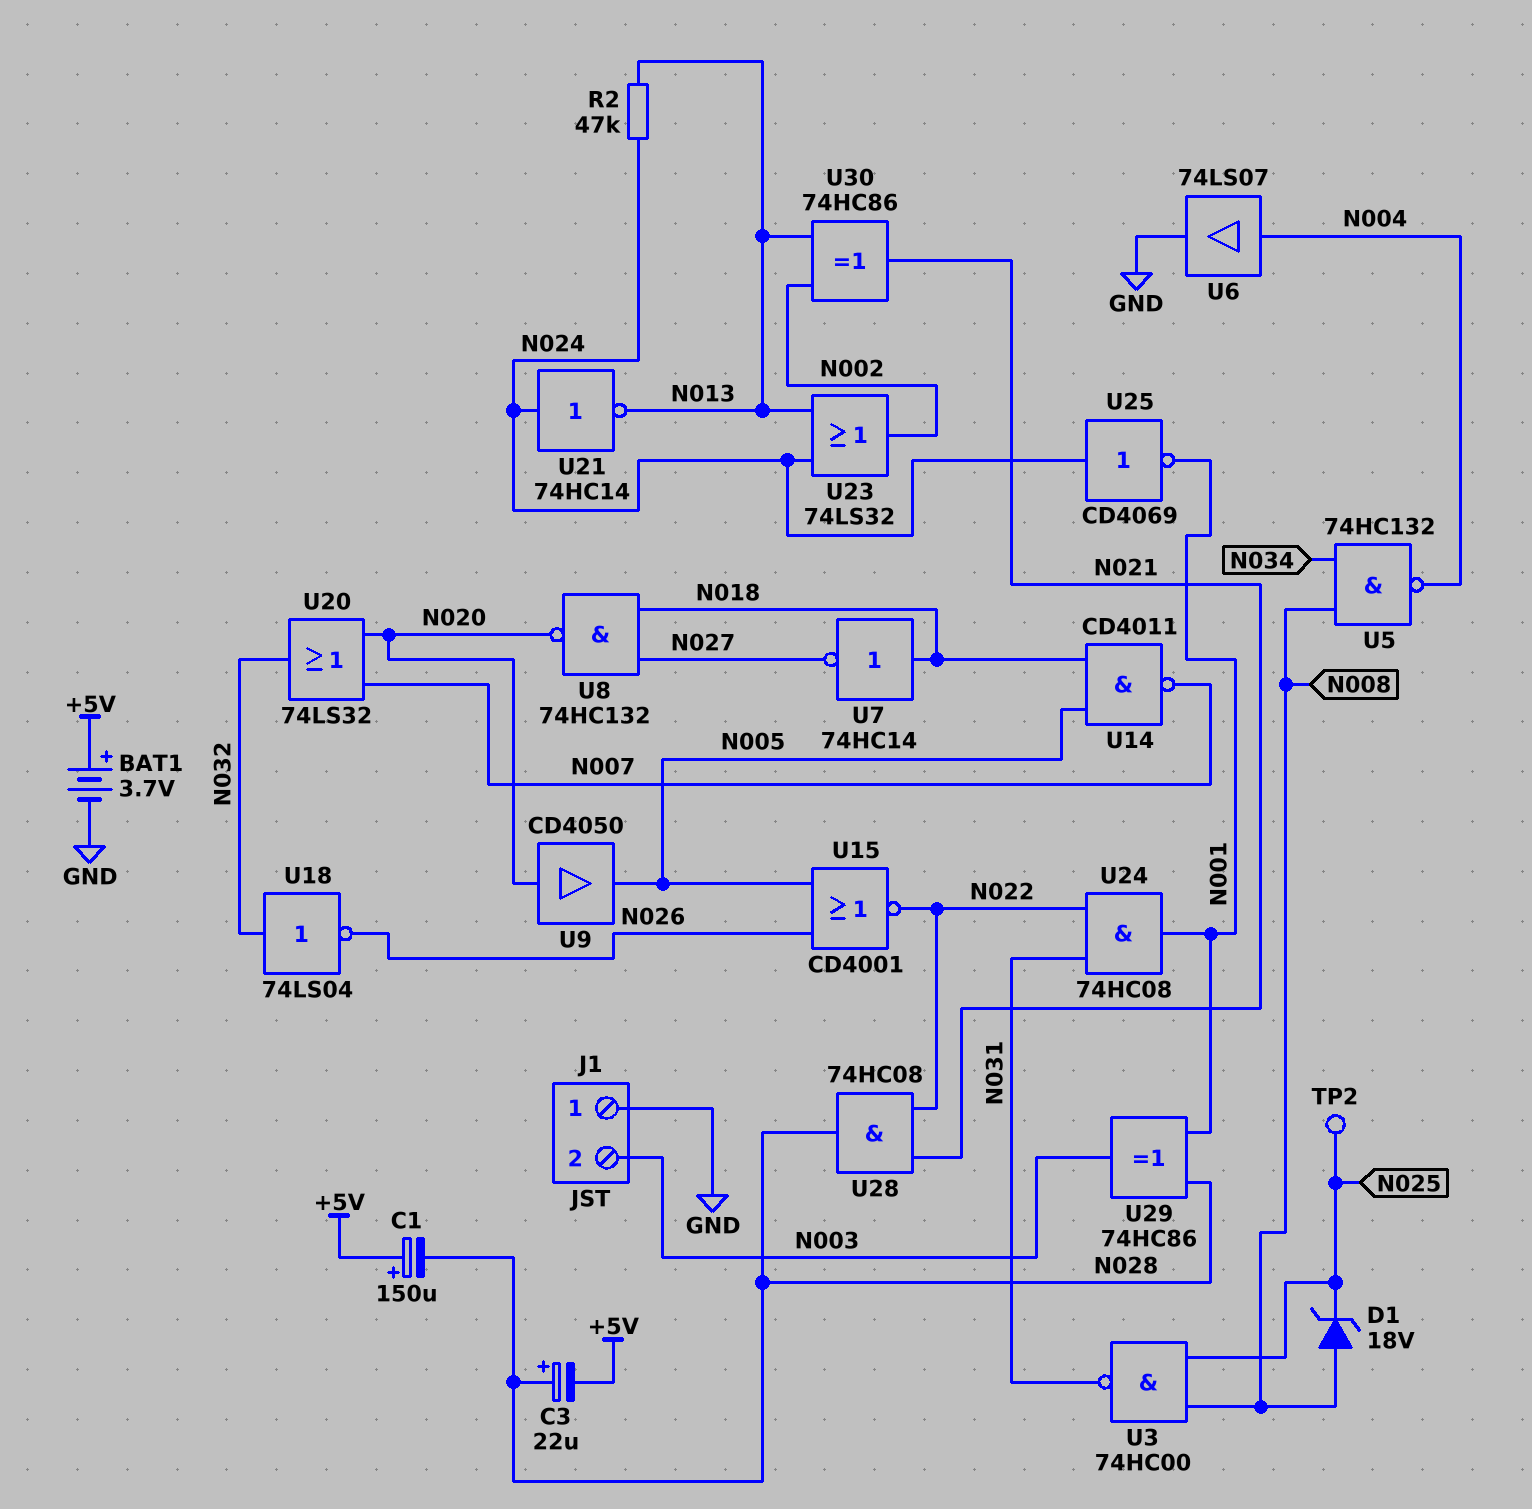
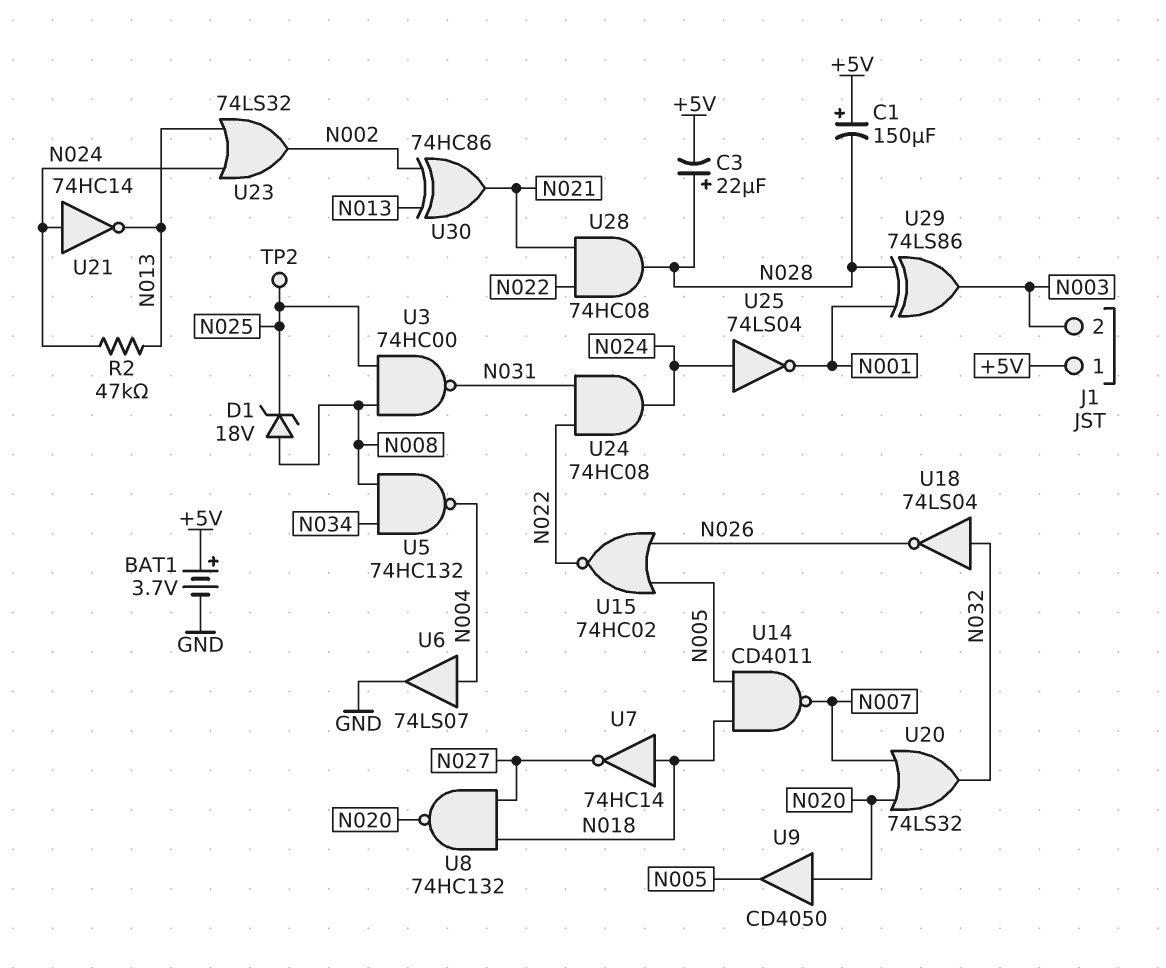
J1 pin 1: GND -> +5V
U15: NOR CD4001 (in N005, in N026, out N022) -> NOR 74HC02 (in N005, in N026, out N022)
U24: AND 74HC08 (in N022, in N031, out N001) -> AND 74HC08 (in N022, in N031, out N024)
U25: NOT CD4069 (in N024, out N001) -> NOT 74LS04 (in N024, out N001)
U29: XOR 74HC86 (in N001, in N028, out N003) -> XOR 74LS86 (in N001, in N028, out N003)

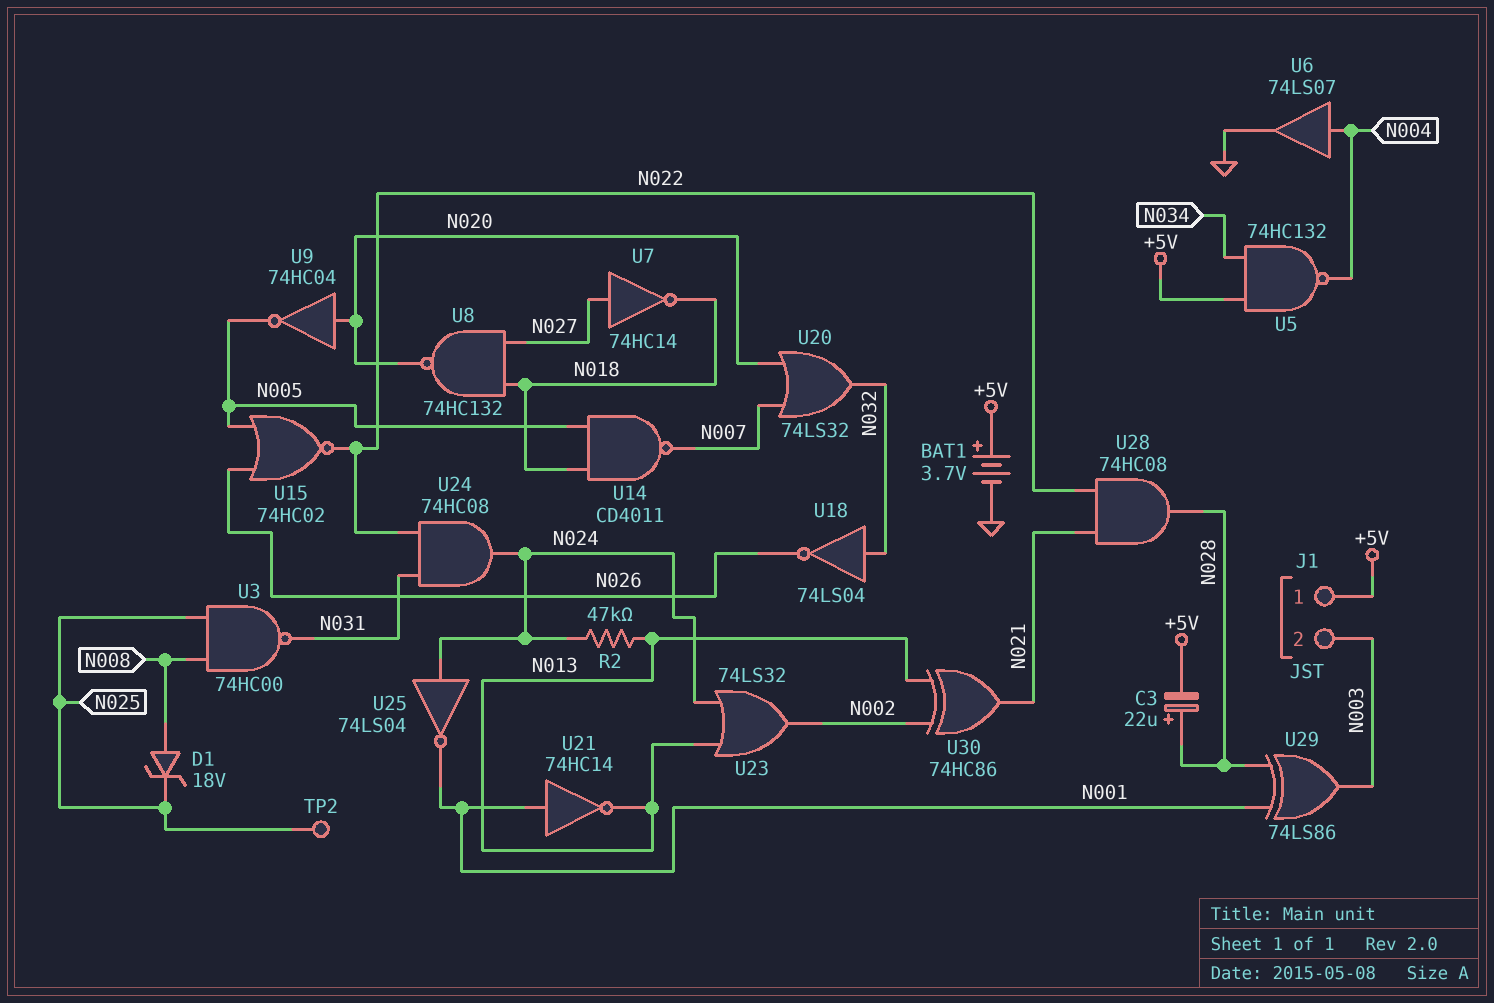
C1: 150uF (plus +5V, minus N028) -> none
U5: NAND 74HC132 (in N008, in N034, out N004) -> NAND 74HC132 (in +5V, in N034, out N004)
U7: NOT 74HC14 (in N018, out N027) -> NOT 74HC14 (in N027, out N018)
U9: buffer CD4050 (in N020, out N005) -> NOT 74HC04 (in N020, out N005)
U21: NOT 74HC14 (in N024, out N013) -> NOT 74HC14 (in N001, out N013)

